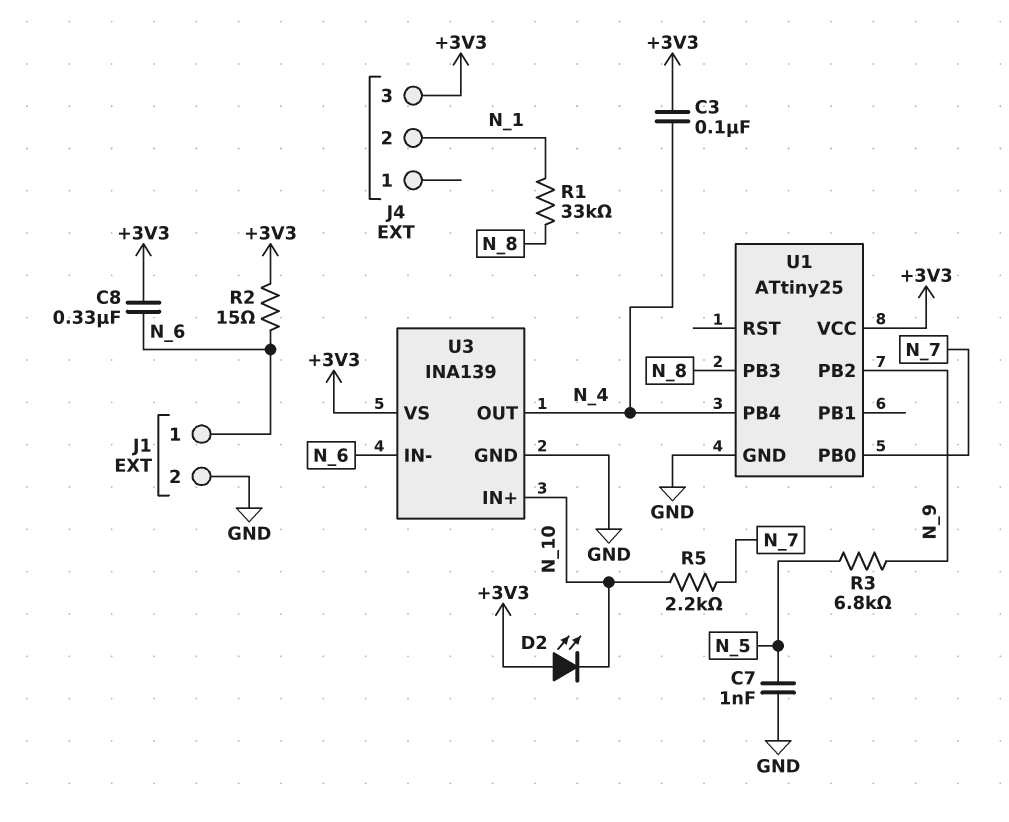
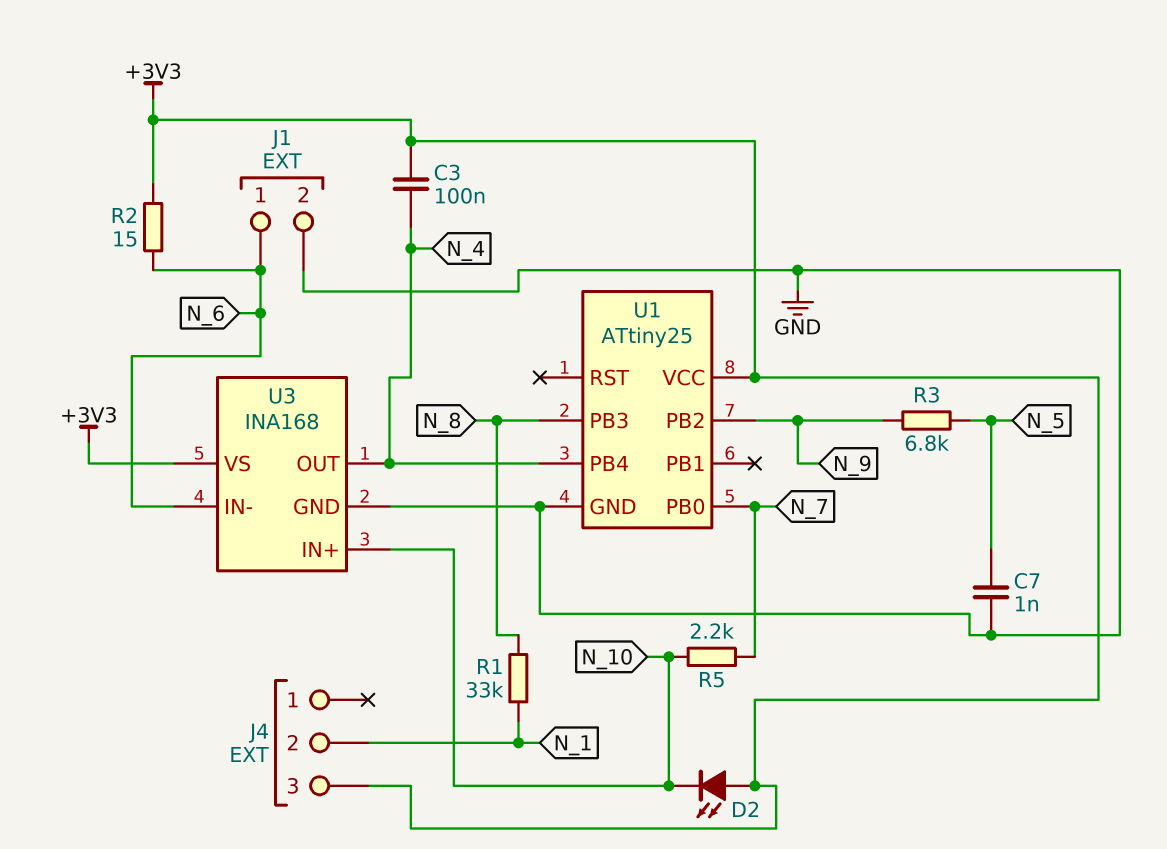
C8: 330nF (+3V3, N_6) -> none
U3: INA139 -> INA168

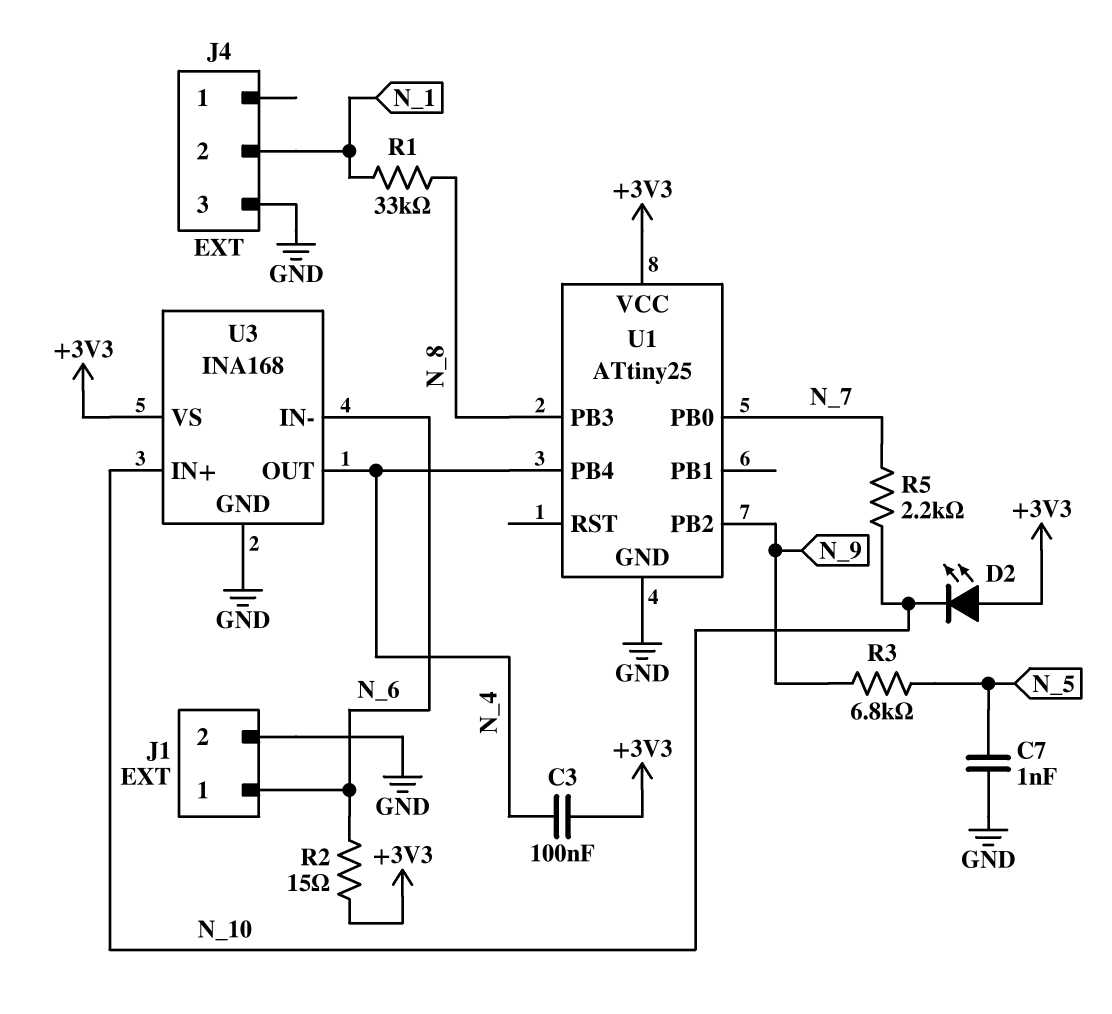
J4 pin 3: +3V3 -> GND

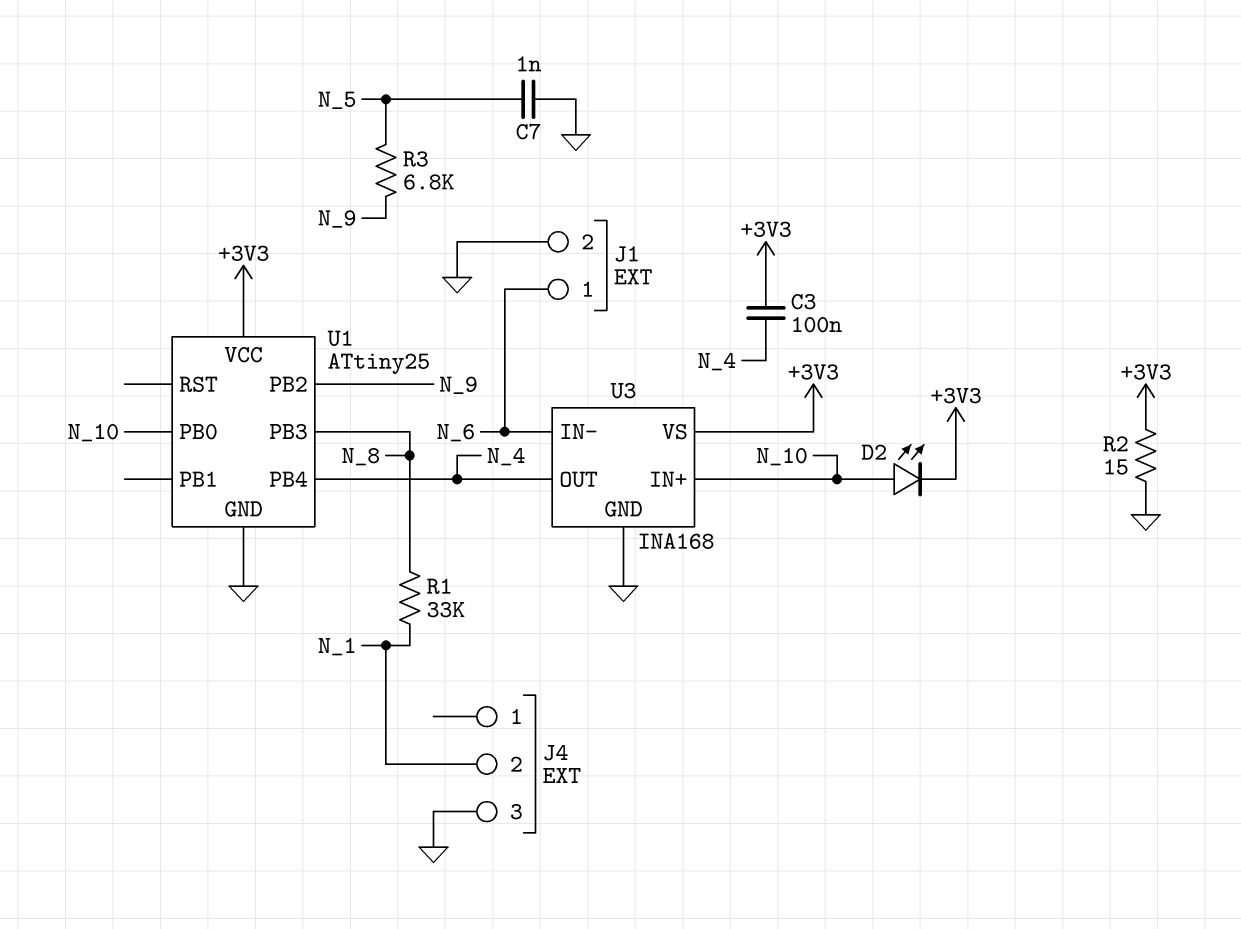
D2: LED (A +3V3, K N_10) -> LED (A N_10, K +3V3)
R2: 15 (+3V3, N_6) -> 15 (+3V3, GND)
R5: 2.2k (N_7, N_10) -> none
U1 pin PB0: N_7 -> N_10

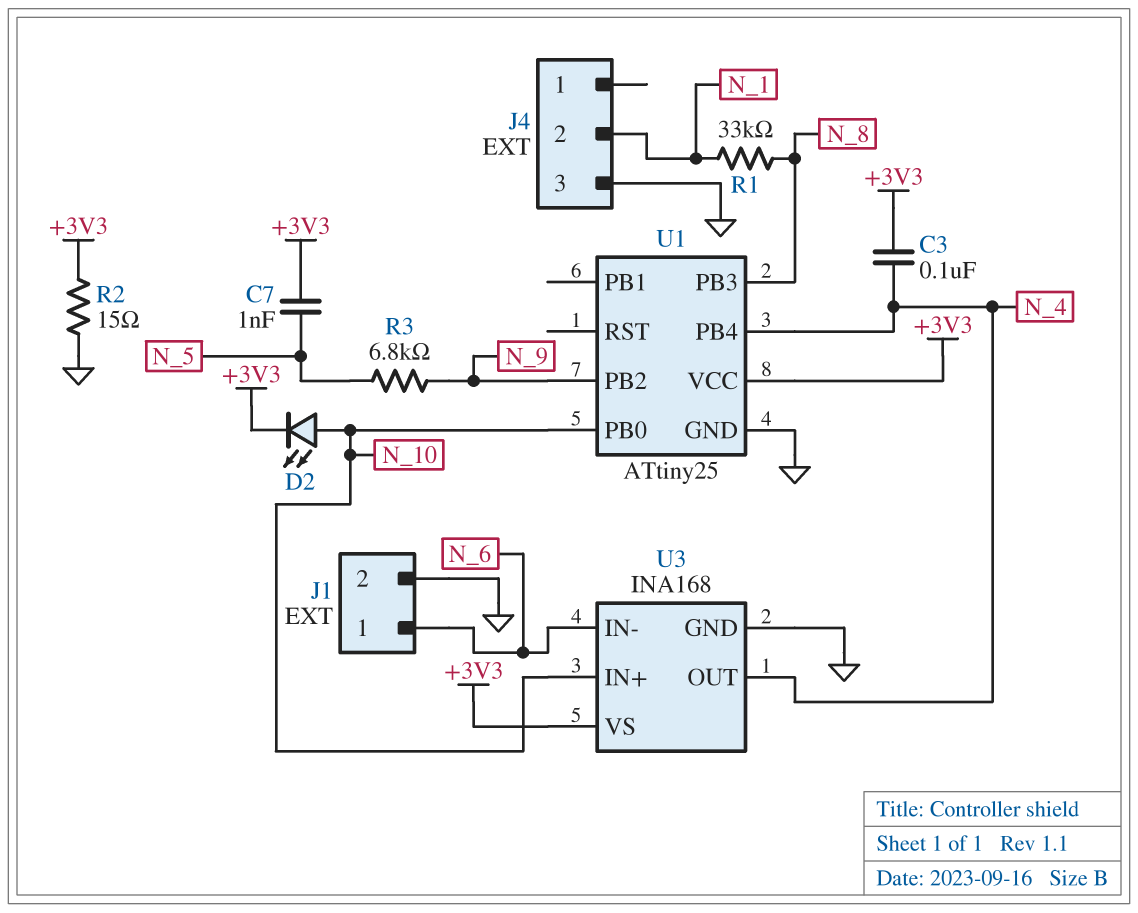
C7: 1nF (GND, N_5) -> 1nF (+3V3, N_5)

